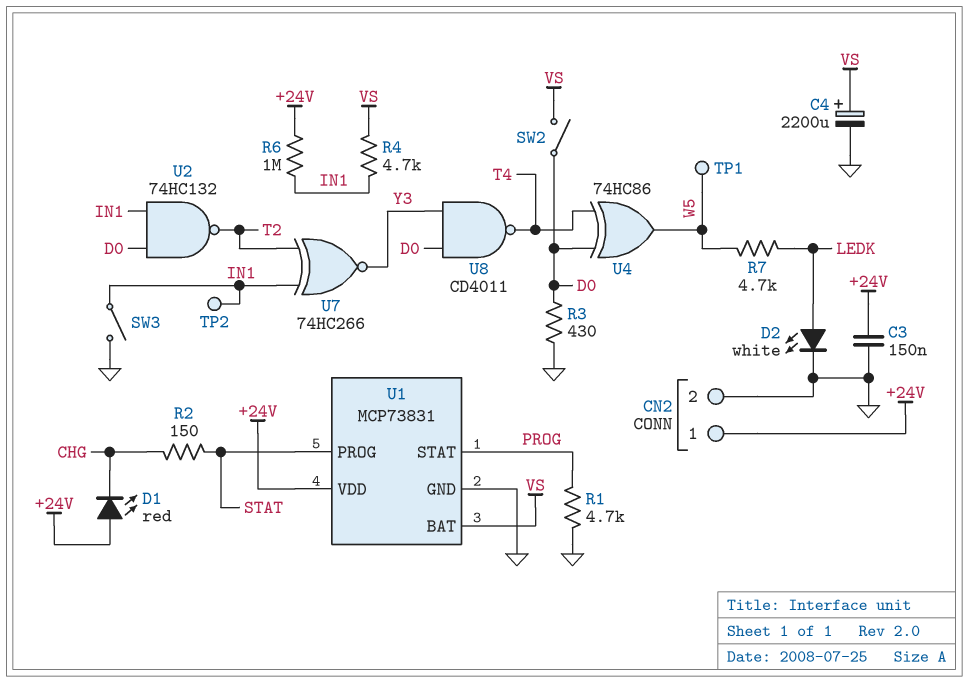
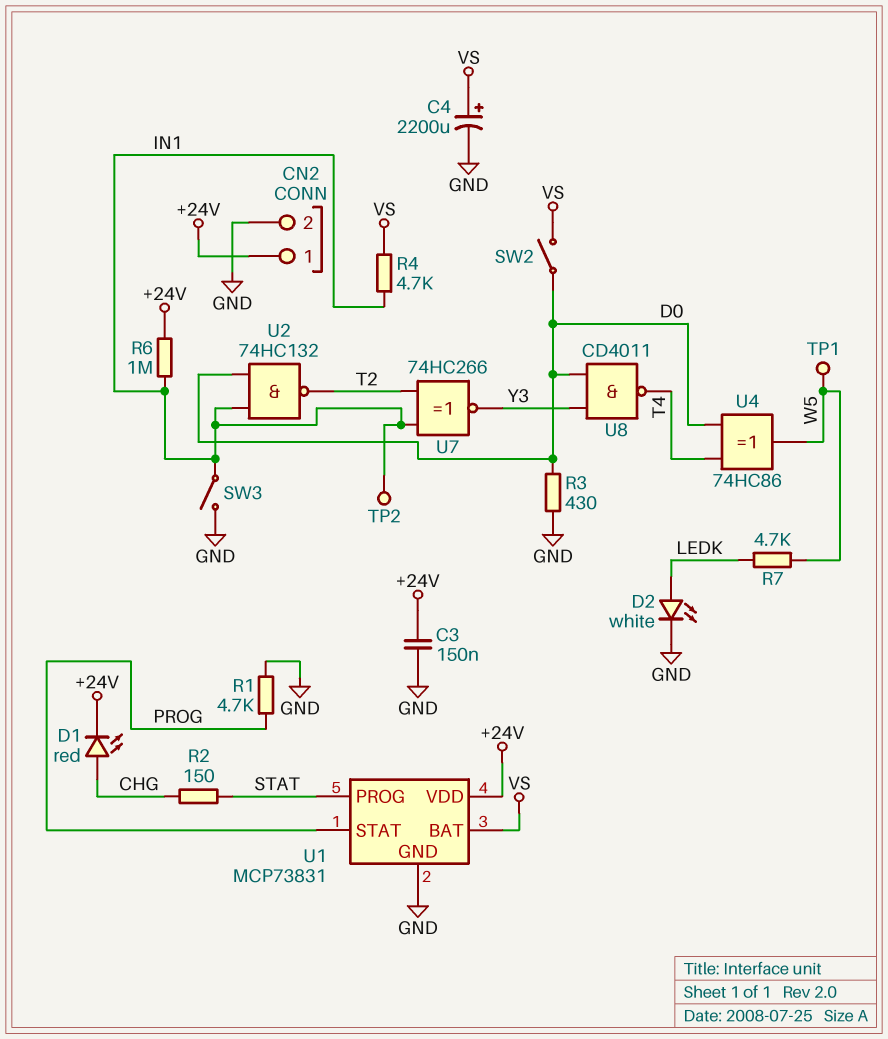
D1: LED red (A +24V, K CHG) -> LED red (A CHG, K +24V)

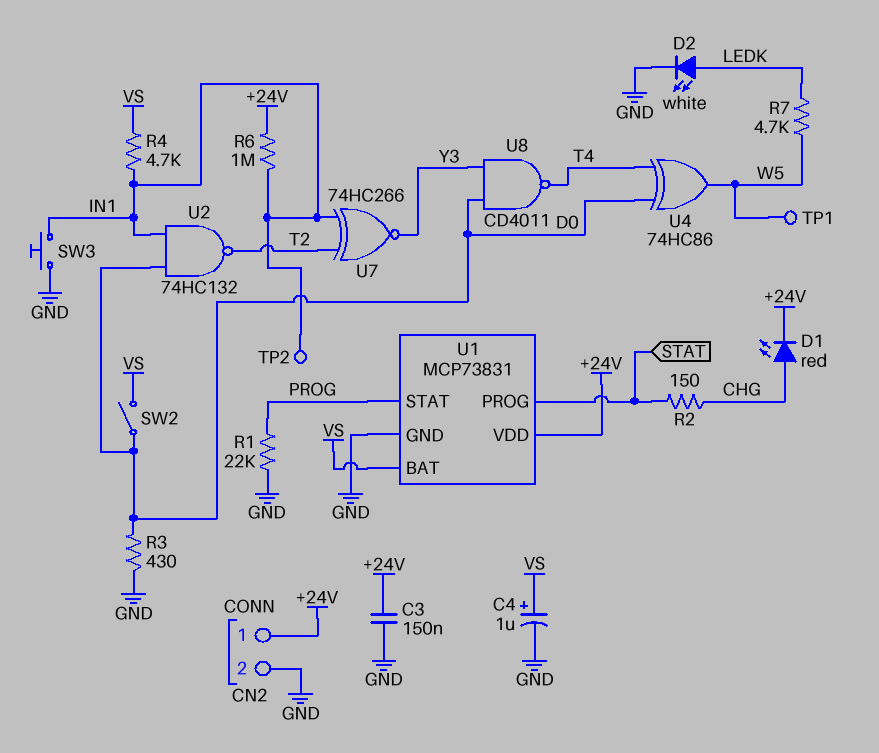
C4: 2200uF (plus VS, minus GND) -> 1uF (plus VS, minus GND)
R1: 4.7k (GND, PROG) -> 22k (GND, PROG)
SW3: switch (GND, IN1) -> button (GND, IN1)

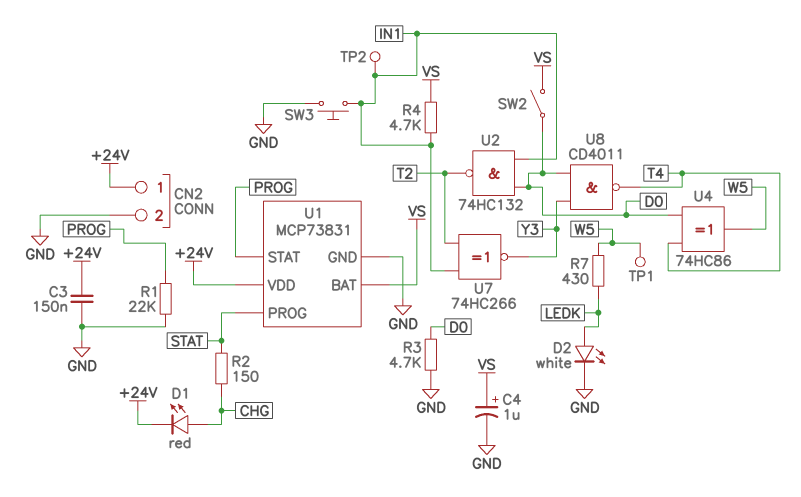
R3: 430 (D0, GND) -> 4.7k (D0, GND)
R6: 1M (+24V, IN1) -> none
R7: 4.7k (LEDK, W5) -> 430 (LEDK, W5)

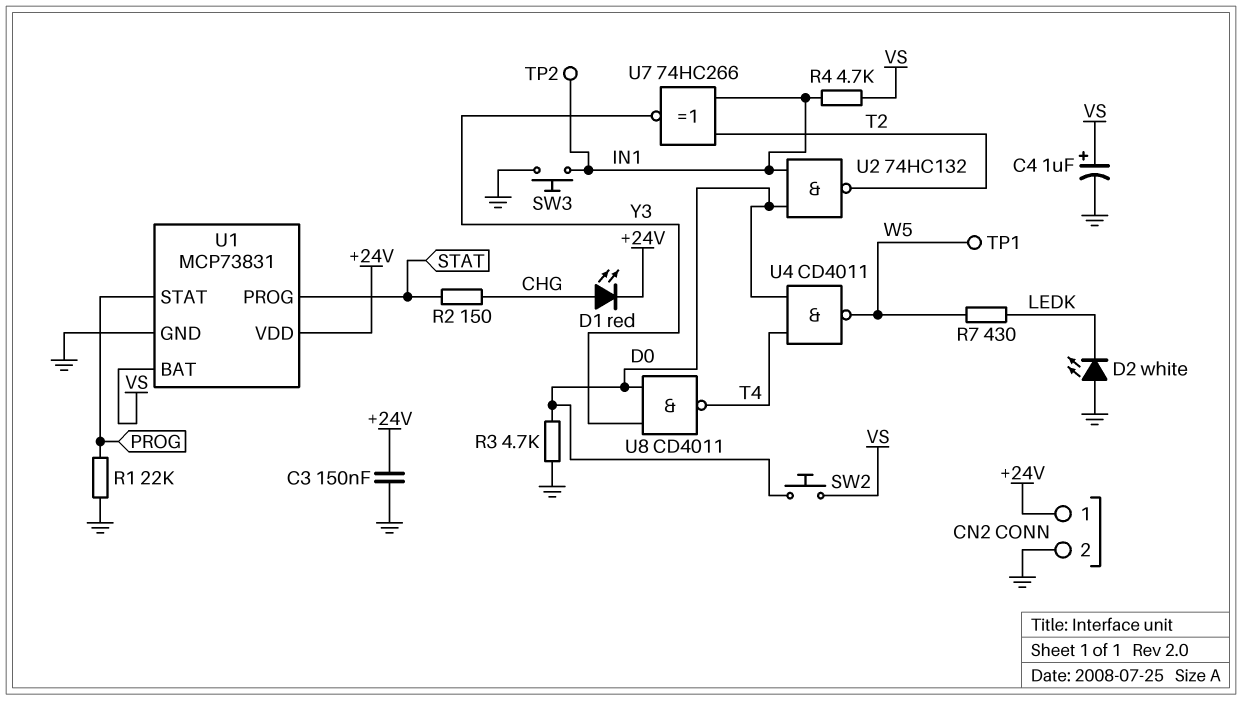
D2: LED white (A LEDK, K GND) -> LED white (A GND, K LEDK)
SW2: switch (D0, VS) -> button (D0, VS)
U4: XOR 74HC86 (in D0, in T4, out W5) -> NAND CD4011 (in D0, in T4, out W5)

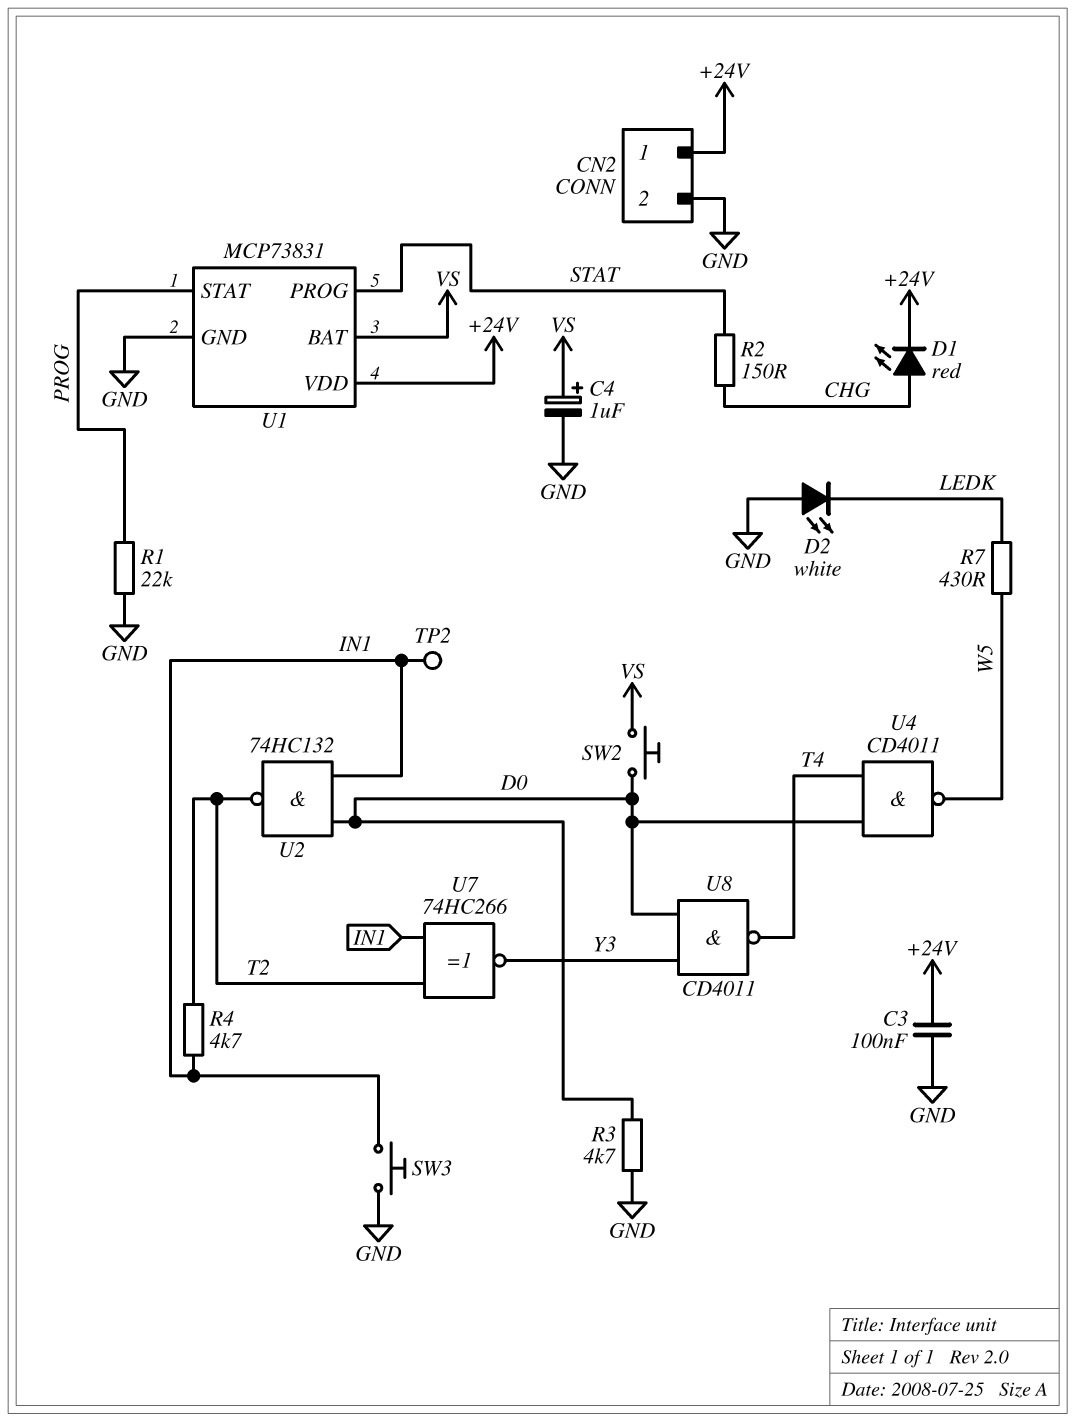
C3: 150nF (+24V, GND) -> 100nF (+24V, GND)
R4: 4.7k (IN1, VS) -> 4.7k (IN1, T2)
TP1: test point (W5) -> none

